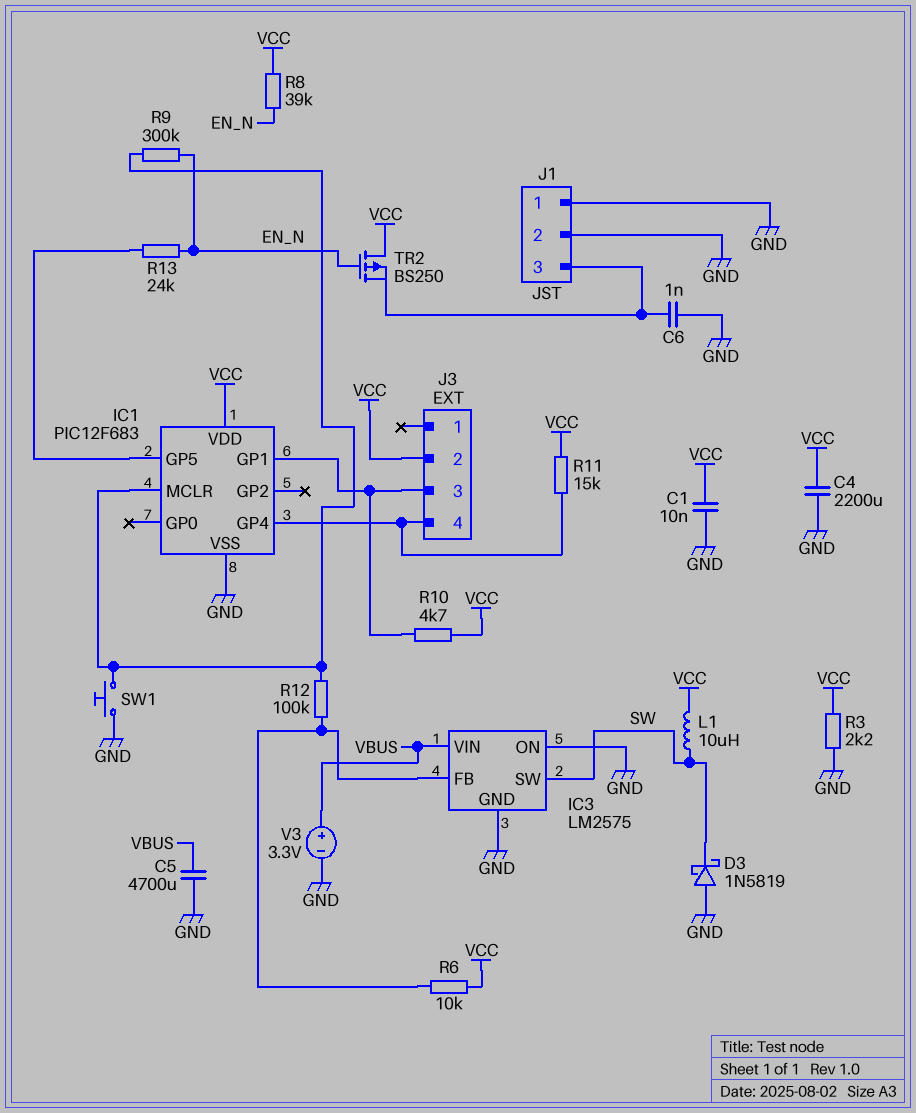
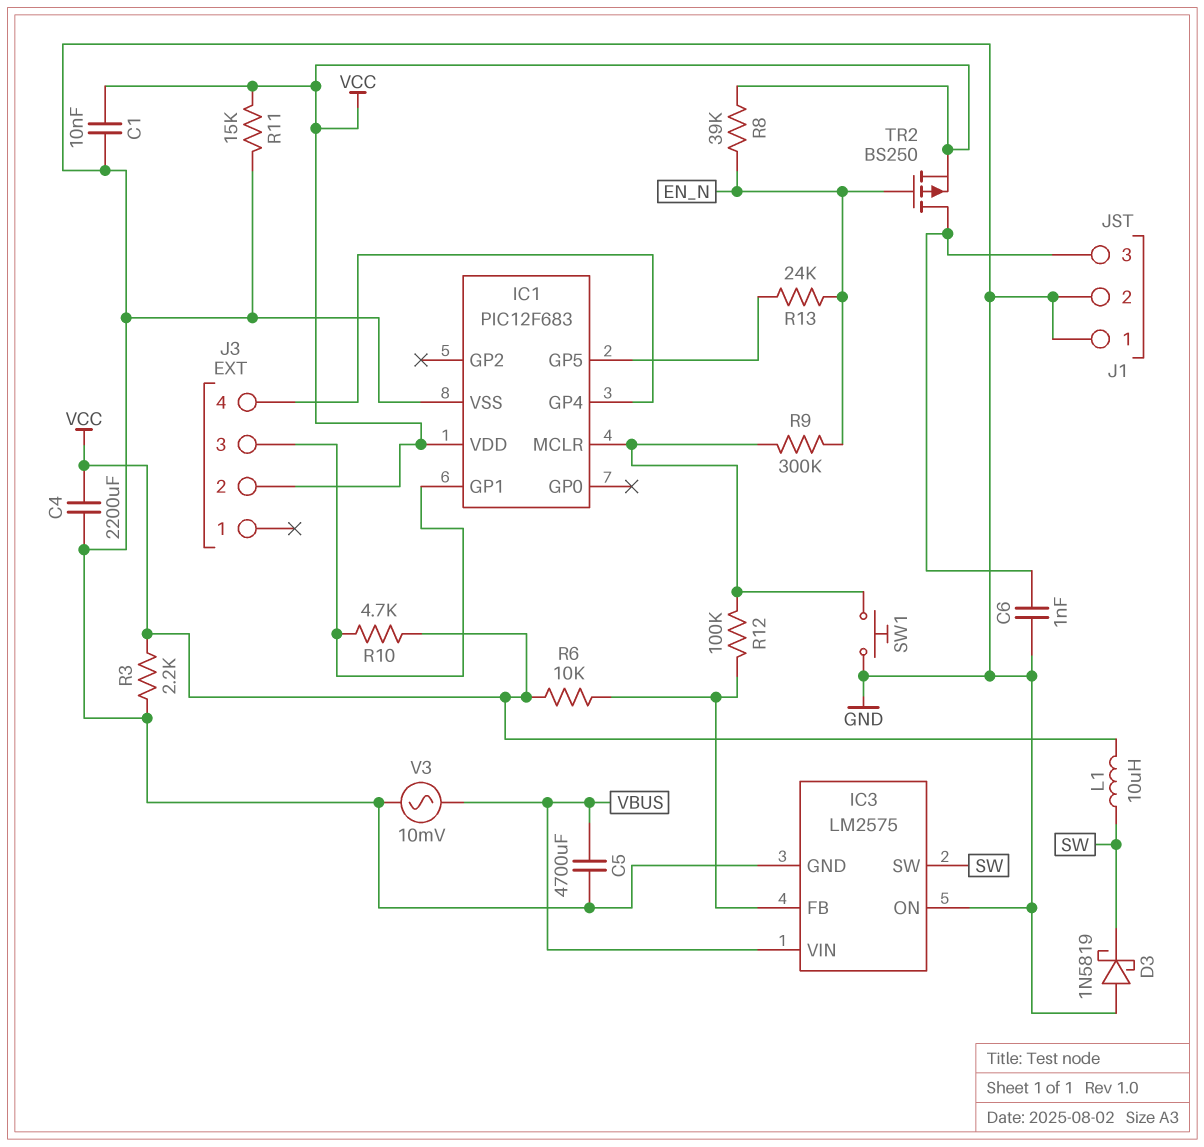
R11: 15k (IC1/GP4, VCC) -> 15k (GND, VCC)
TR2: PMOS BS250 (G EN_N, D VCC, S J1/3) -> PMOS BS250 (G EN_N, D J1/3, S VCC)
V3: 3.3V (plus VBUS, minus GND) -> AC 10mV (GND, VBUS)

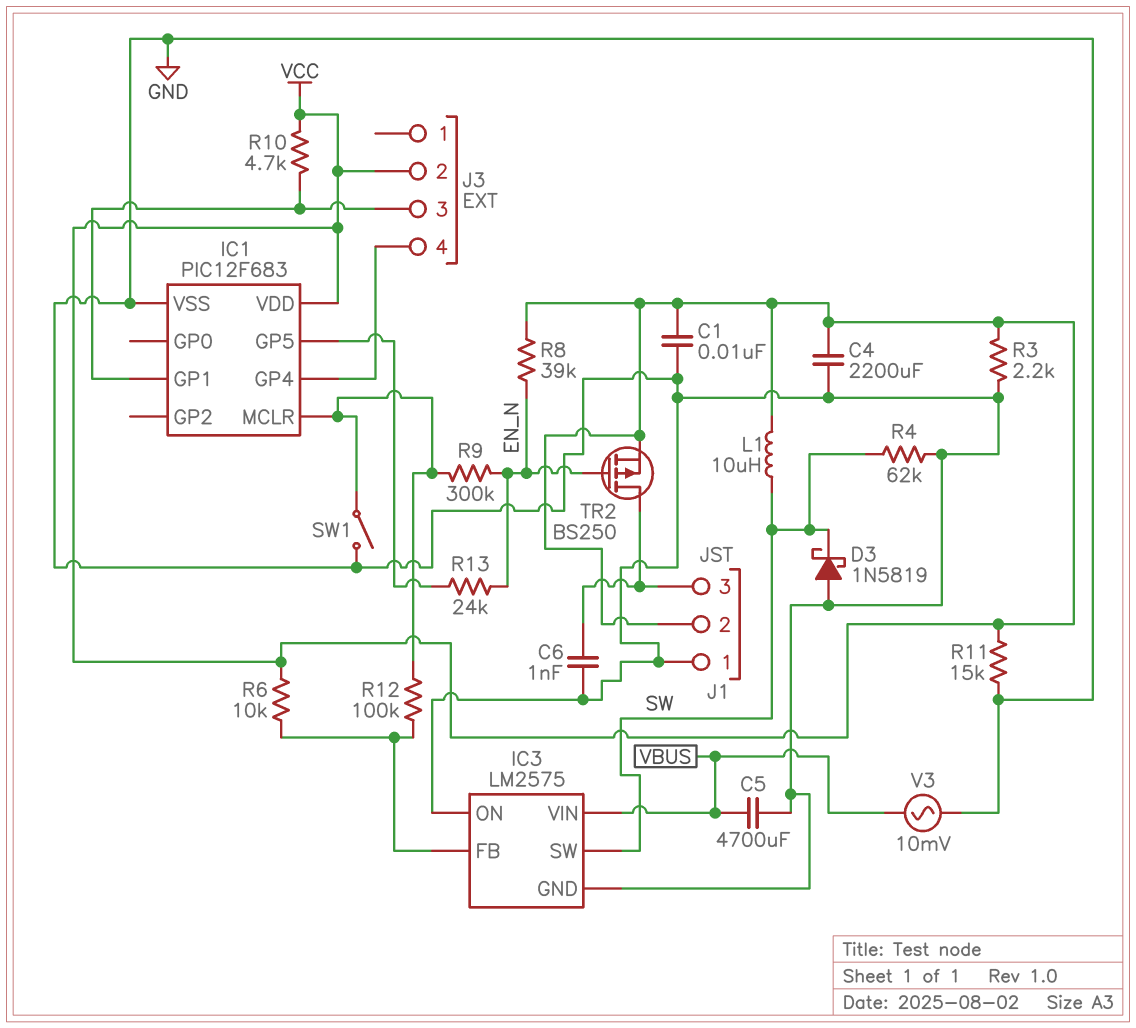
J1 pin 2: GND -> VCC
R4: none -> 62k (GND, SW)
SW1: button (GND, IC1/MCLR) -> switch (GND, IC1/MCLR)

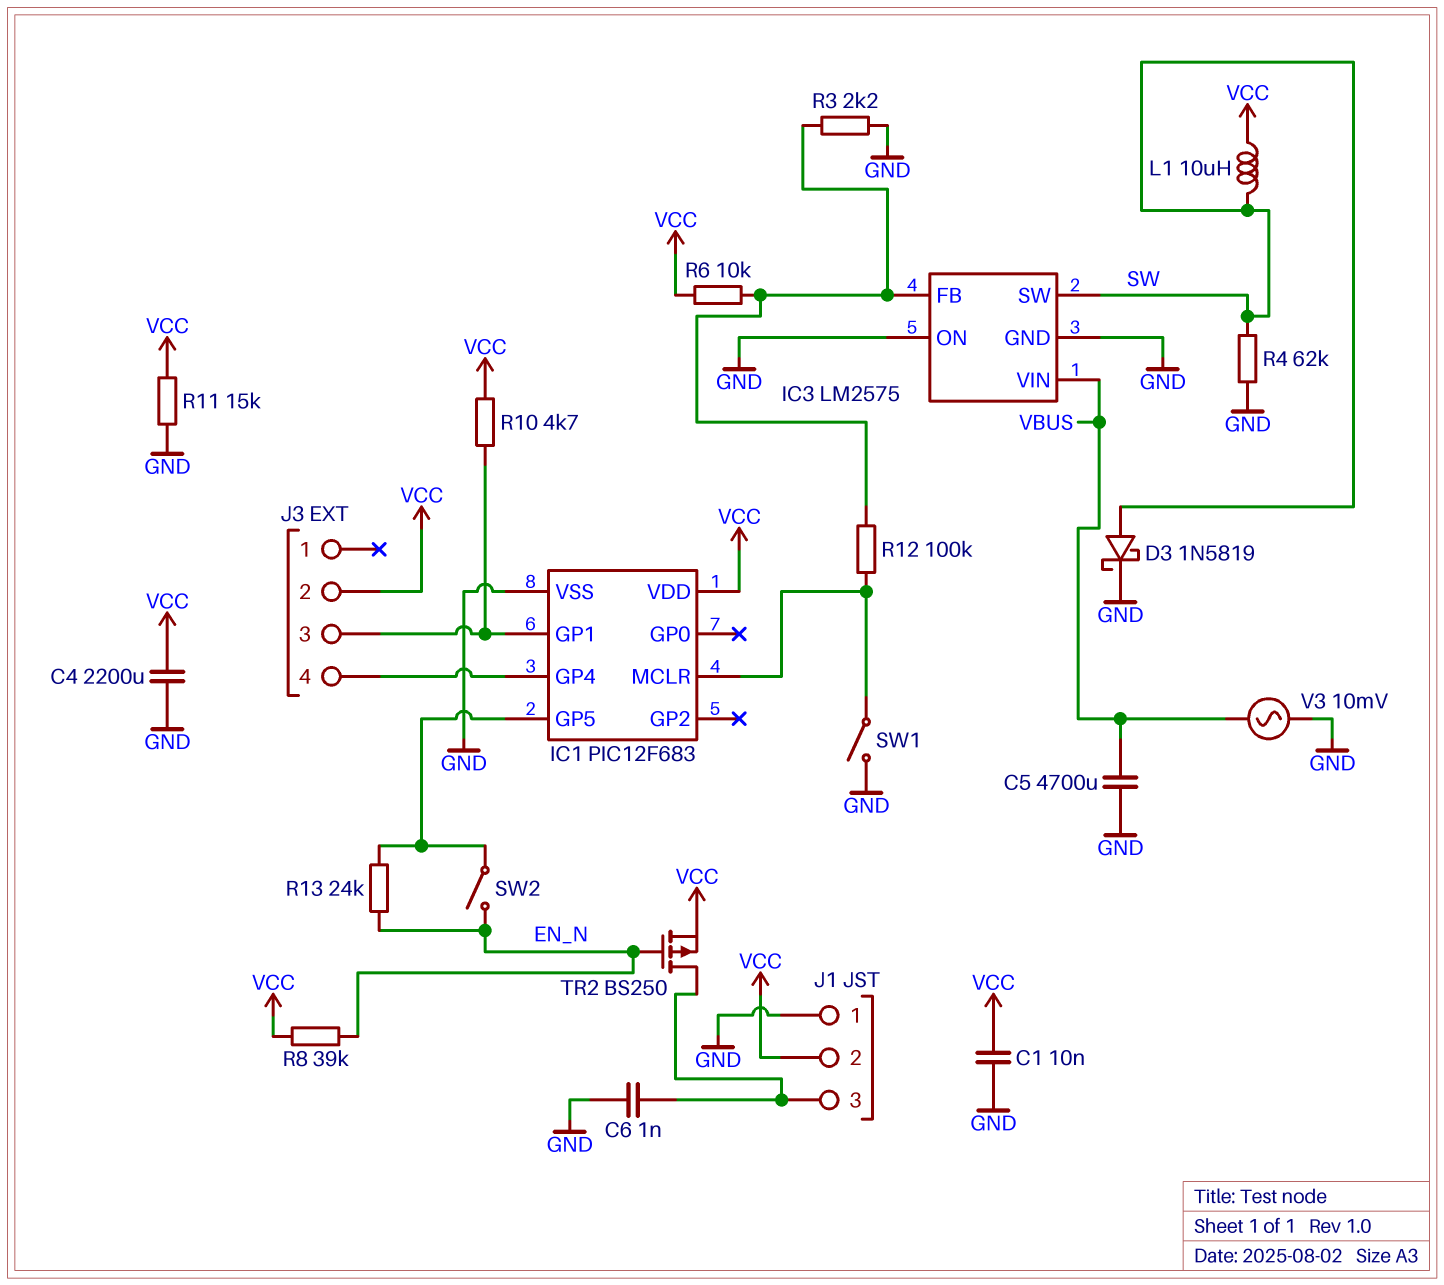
D3: schottky 1N5819 (A GND, K SW) -> schottky 1N5819 (A SW, K GND)
R3: 2.2k (GND, VCC) -> 2.2k (GND, IC3/FB)
R9: 300k (EN_N, IC1/MCLR) -> none
SW2: none -> switch (EN_N, IC1/GP5)

